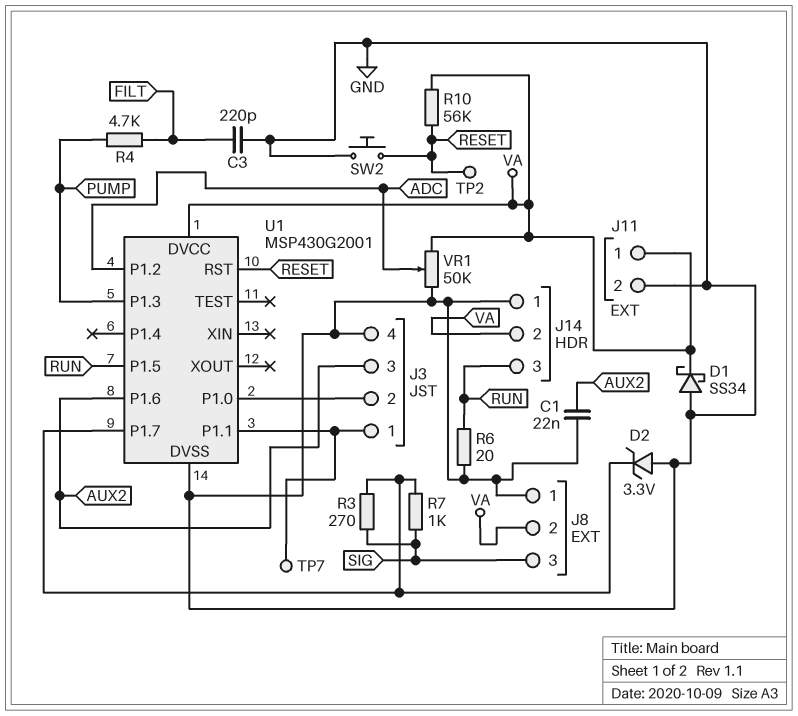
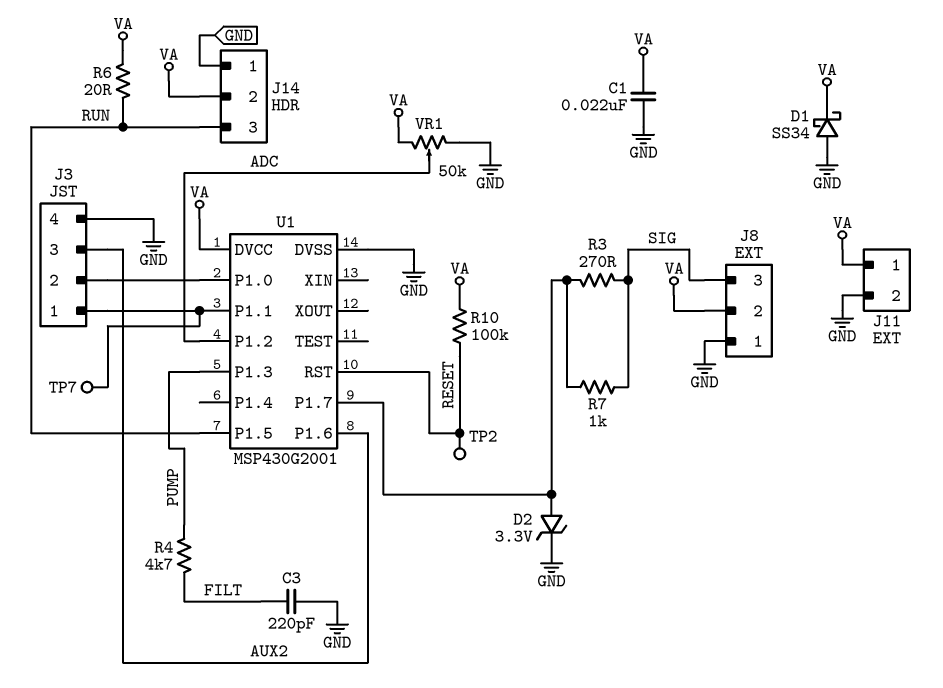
C1: 22nF (AUX2, GND) -> 22nF (GND, VA)
D2: zener 3.3V (A GND, K U1/P1.7) -> zener 3.3V (A U1/P1.7, K GND)
R6: 20 (GND, RUN) -> 20 (RUN, VA)
R10: 56k (RESET, VA) -> 100k (RESET, VA)
SW2: button (GND, RESET) -> none

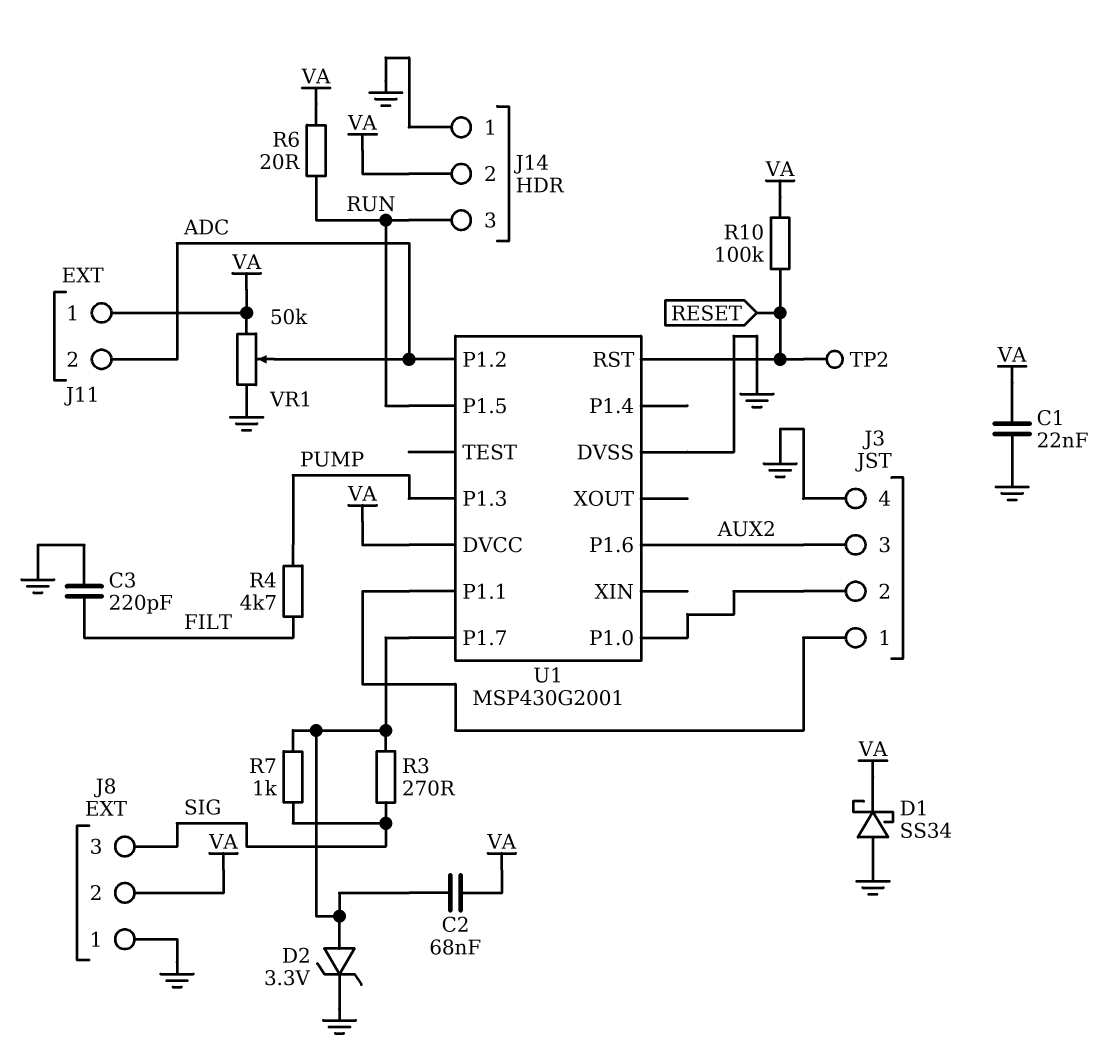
C2: none -> 68nF (U1/P1.7, VA)
J11 pin 2: GND -> ADC
TP7: test point (J3/1) -> none

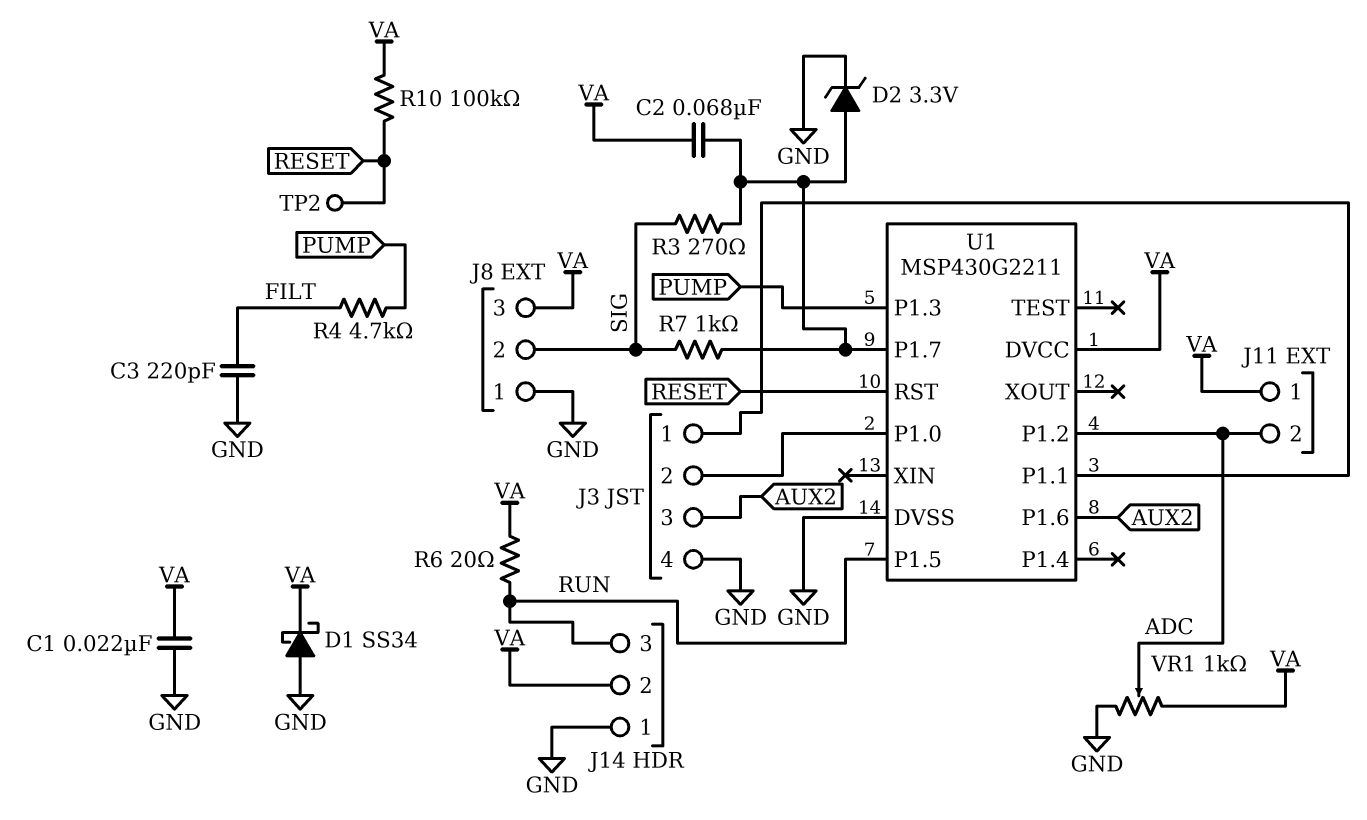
J8 pin 2: VA -> SIG
J8 pin 3: SIG -> VA
U1: MSP430G2001 -> MSP430G2211
VR1: 50k (GND, VA, wiper ADC) -> 1k (GND, VA, wiper ADC)

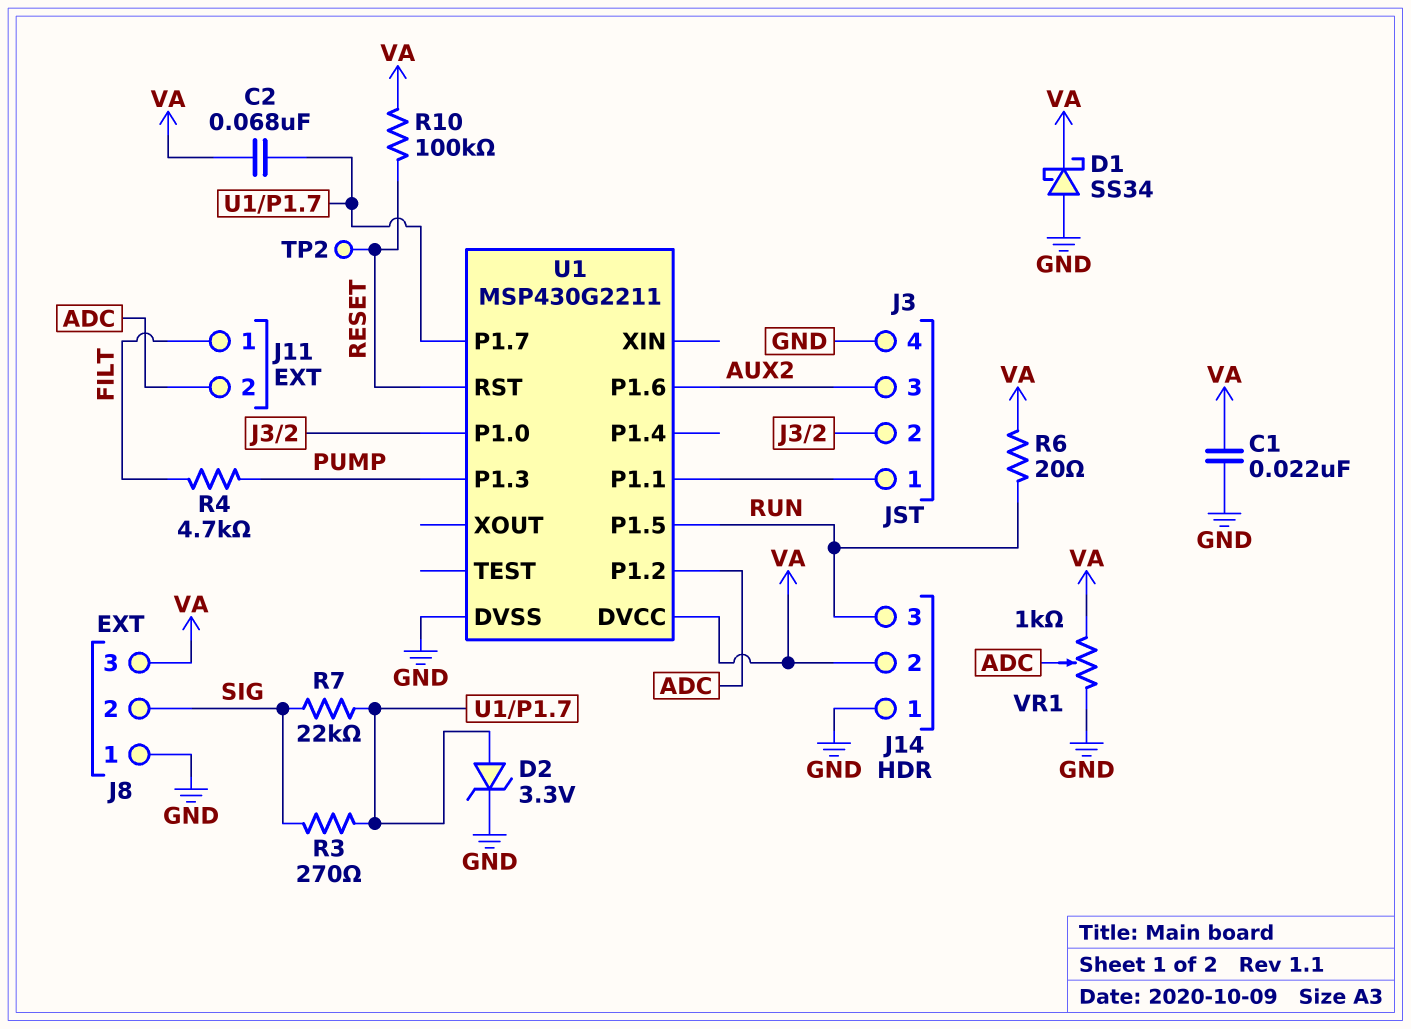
C3: 220pF (FILT, GND) -> none
J11 pin 1: VA -> FILT
R7: 1k (SIG, U1/P1.7) -> 22k (SIG, U1/P1.7)

